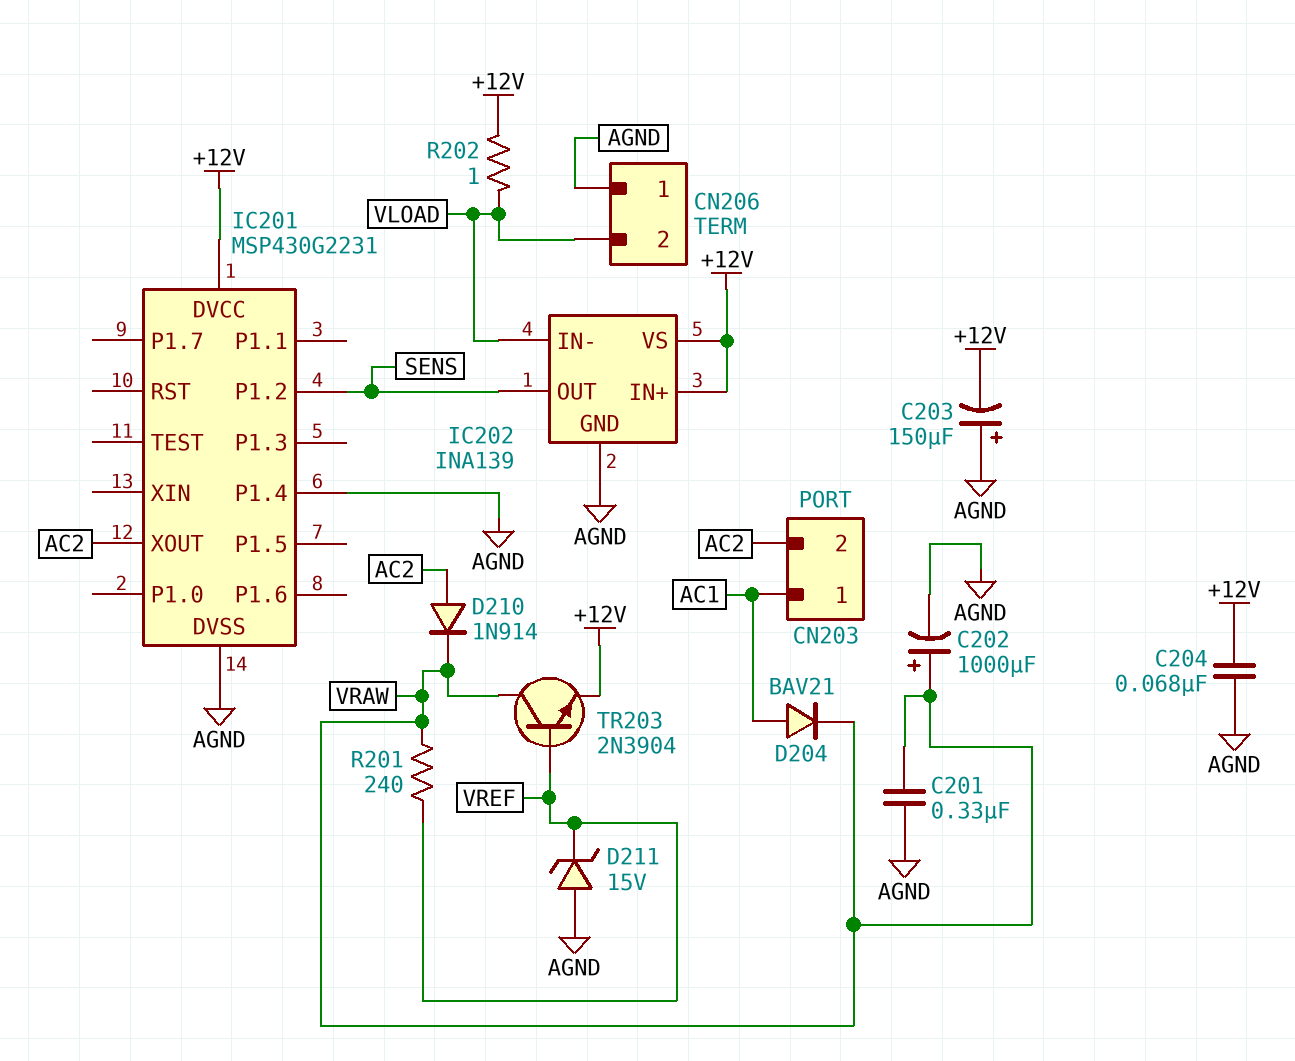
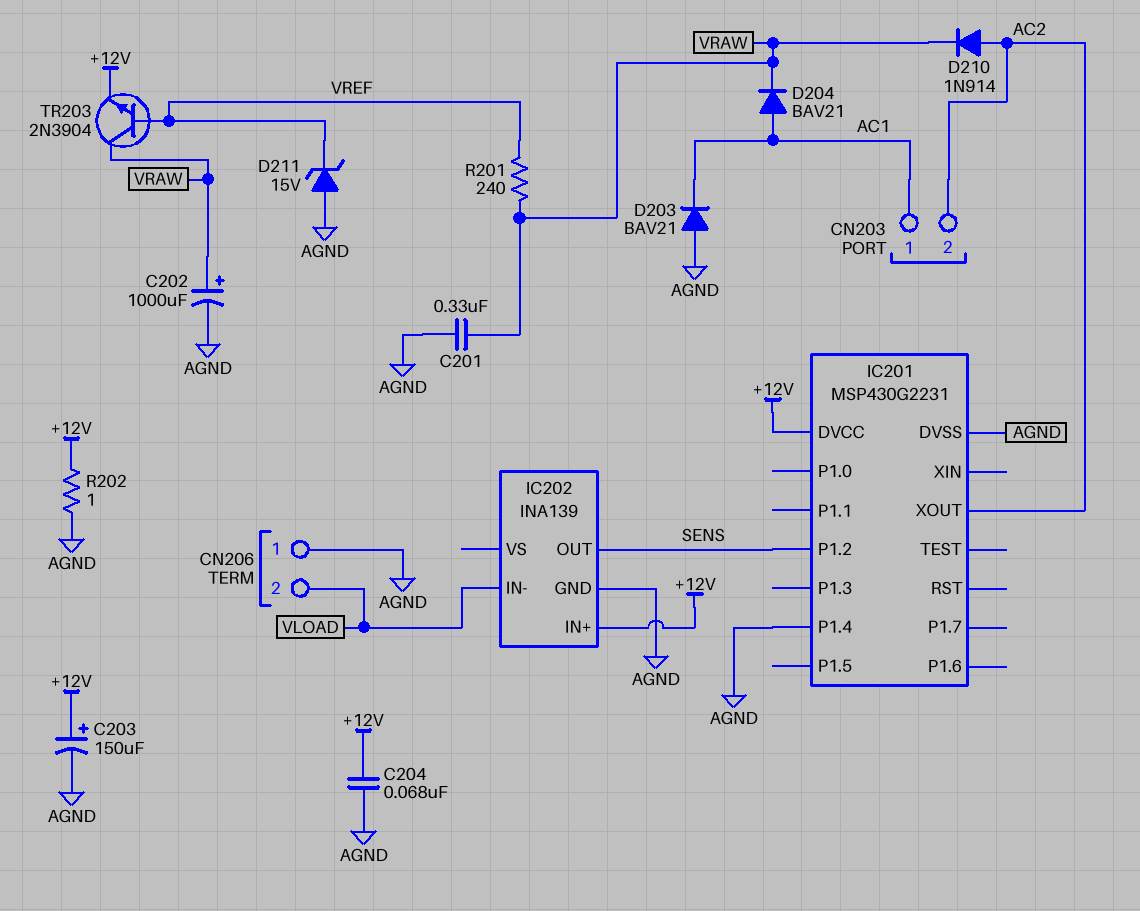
C203: 150uF (plus AGND, minus +12V) -> 150uF (plus +12V, minus AGND)
D203: none -> diode BAV21 (A AGND, K AC1)
IC202 pin VS: +12V -> none
R202: 1 (+12V, VLOAD) -> 1 (+12V, AGND)

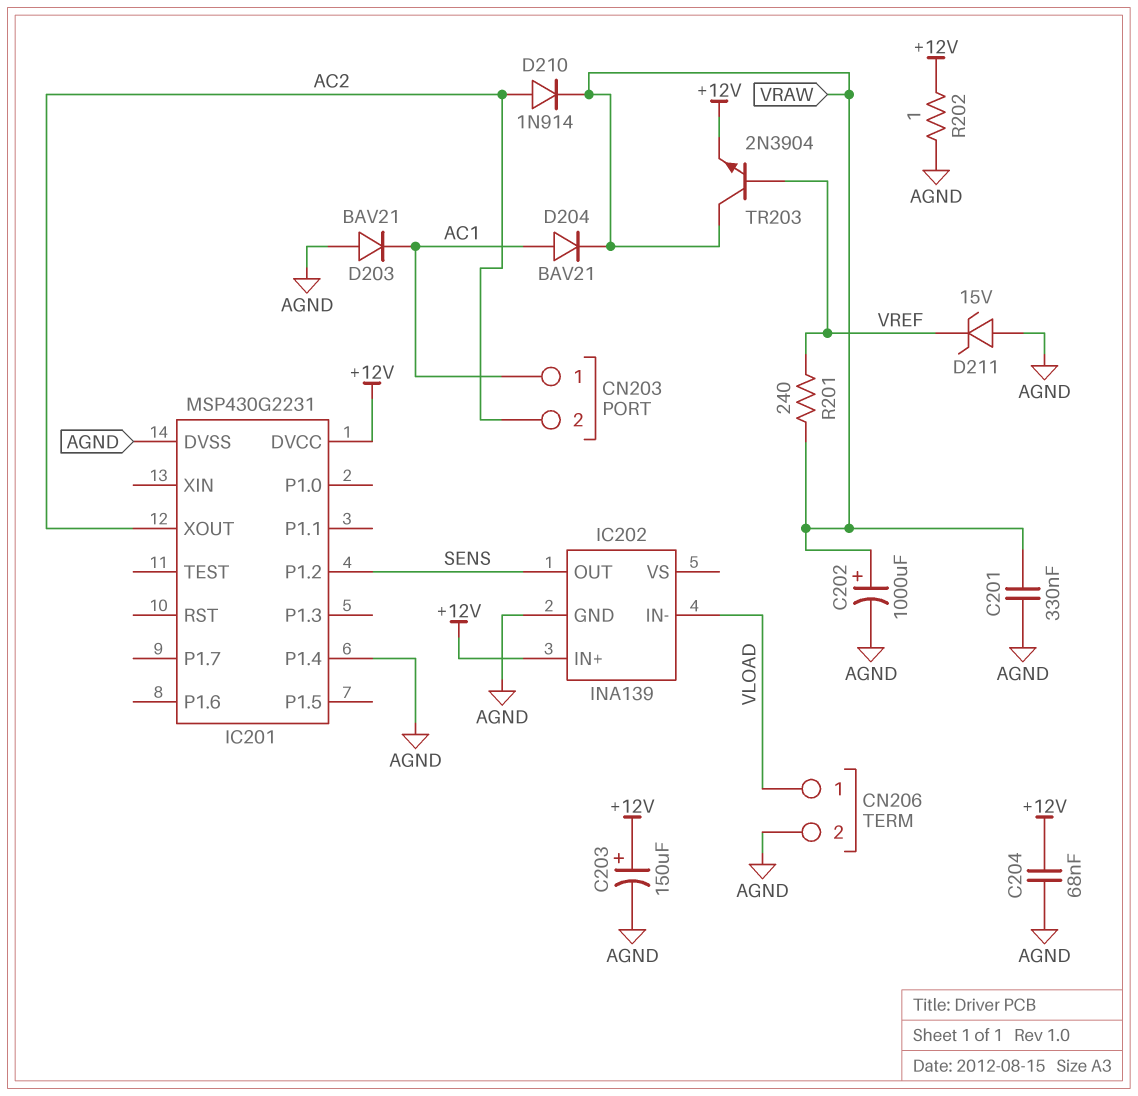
CN206 pin 1: AGND -> VLOAD
CN206 pin 2: VLOAD -> AGND

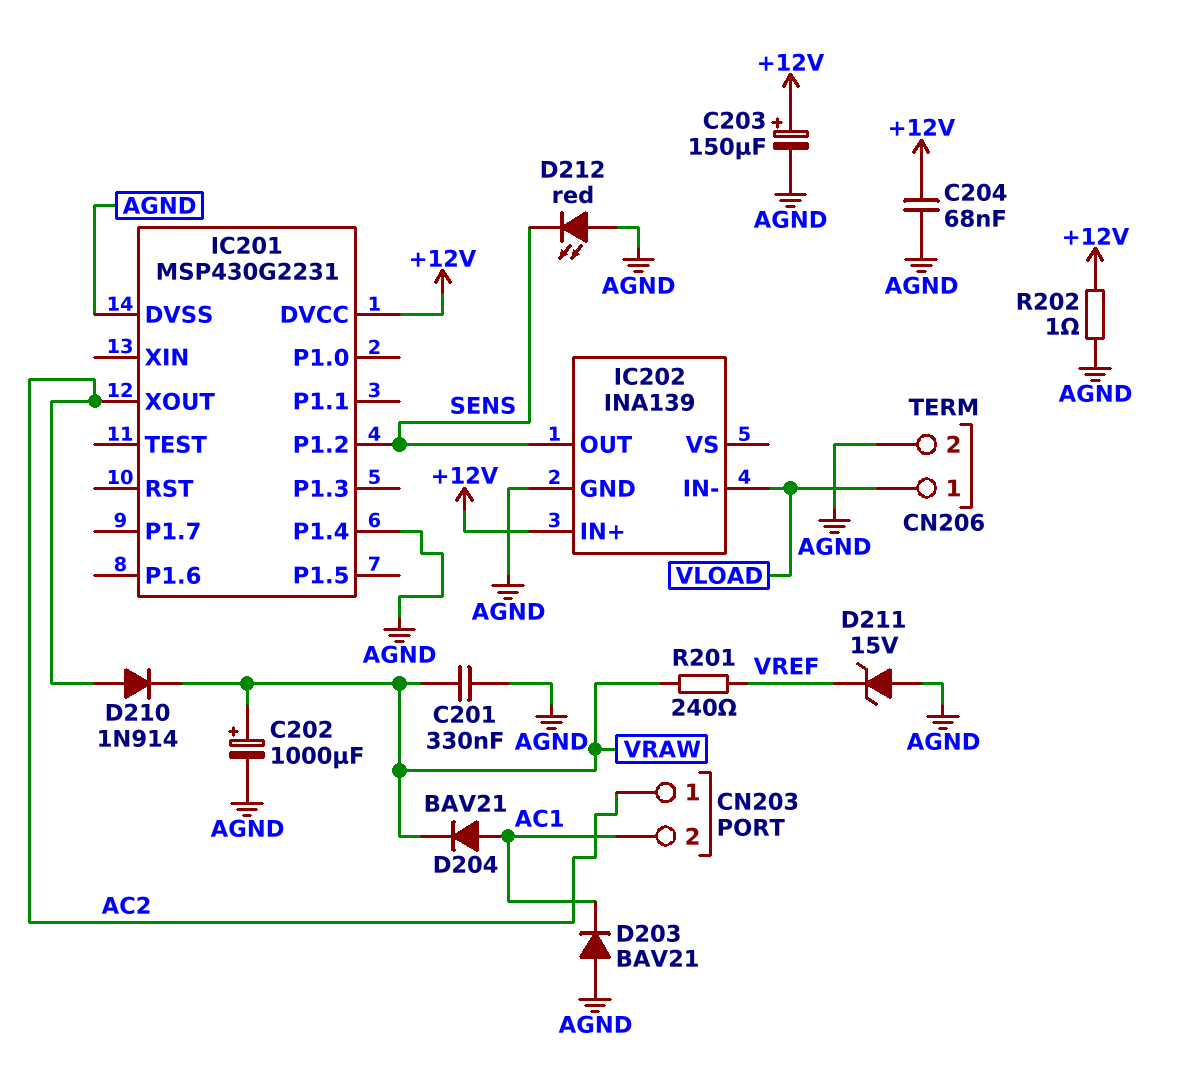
CN203 pin 1: AC1 -> AC2
CN203 pin 2: AC2 -> AC1
D212: none -> LED red (A AGND, K SENS)
TR203: NPN 2N3904 (B VREF, C VRAW, E +12V) -> none

